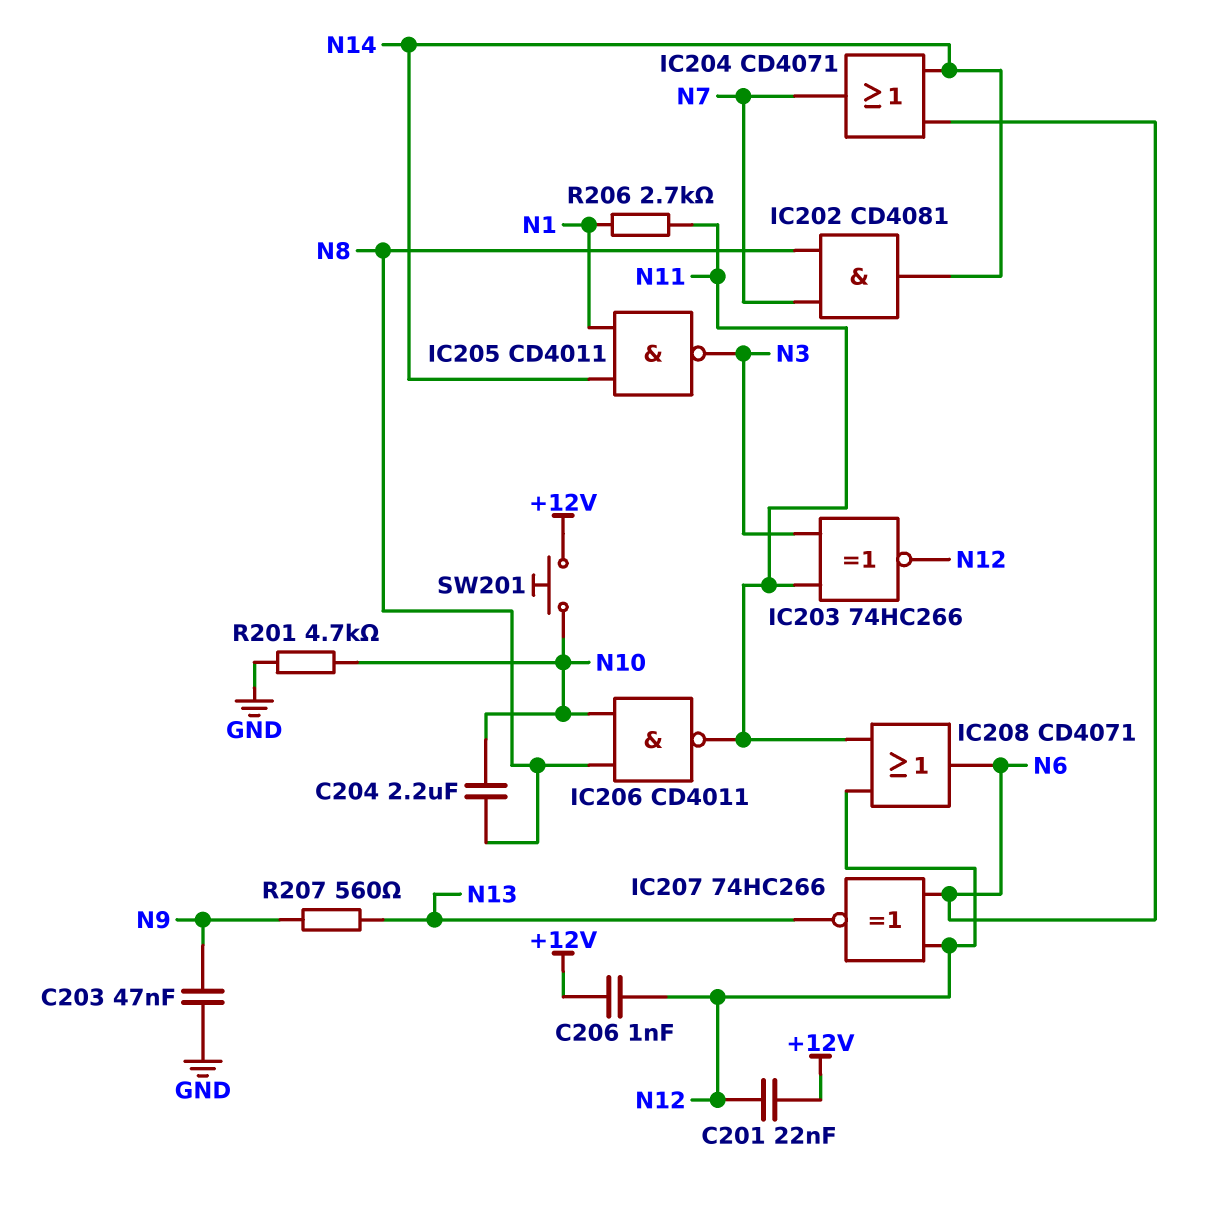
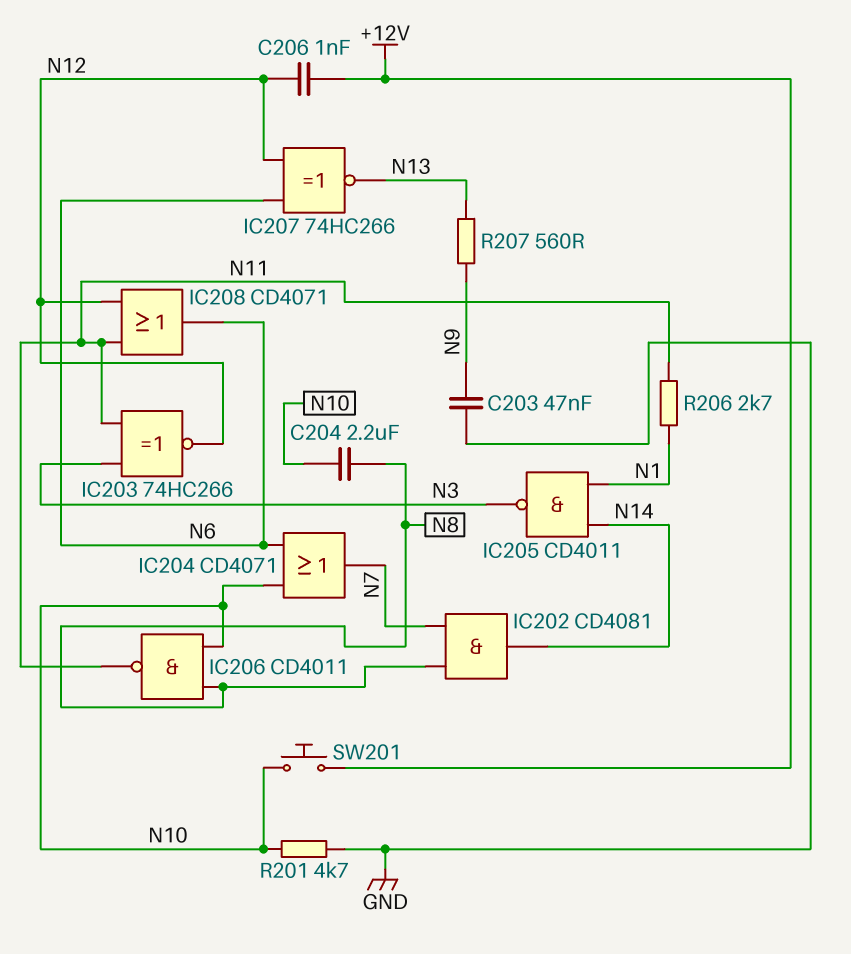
C201: 22nF (+12V, N12) -> none
IC204: OR CD4071 (in N6, in N14, out N7) -> OR CD4071 (in N6, in N10, out N7)

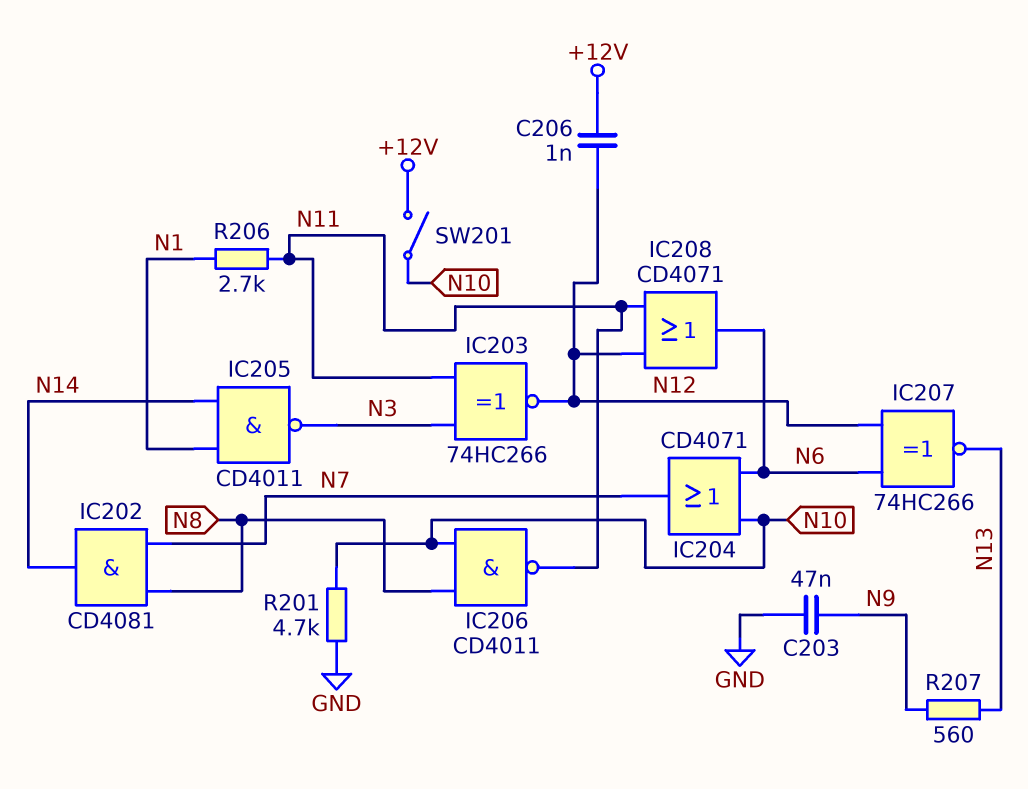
C204: 2.2uF (N8, N10) -> none
SW201: button (+12V, N10) -> switch (+12V, N10)

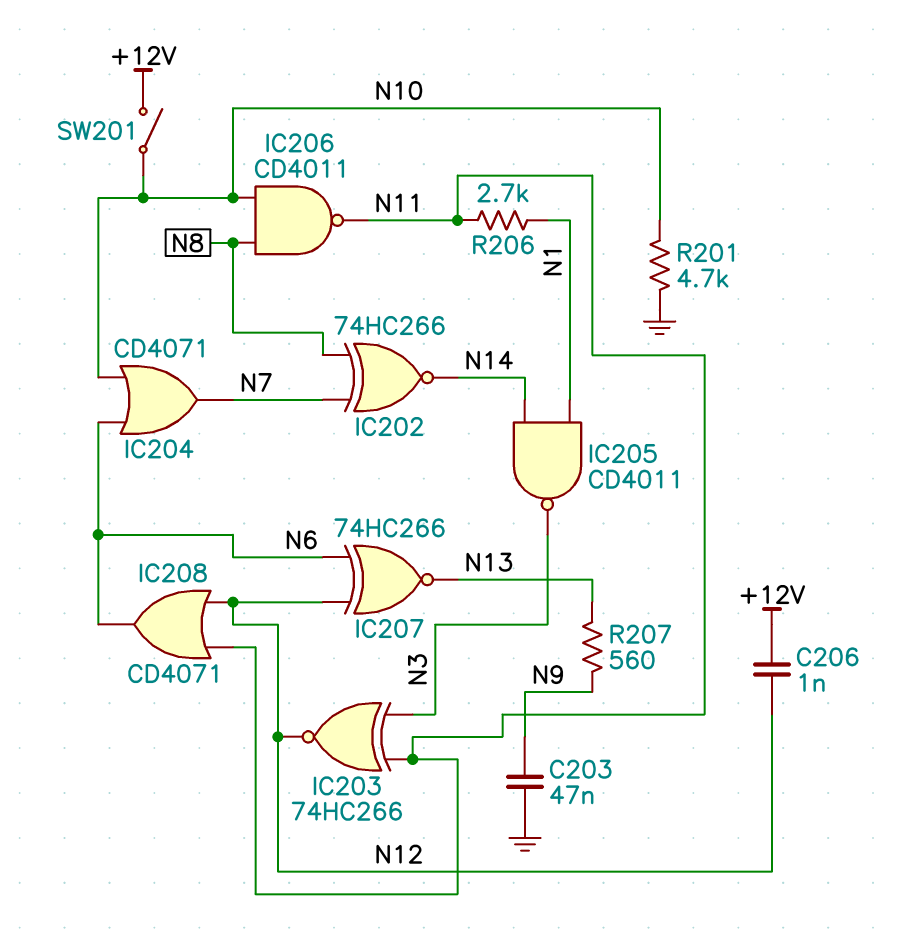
IC202: AND CD4081 (in N7, in N8, out N14) -> XNOR 74HC266 (in N7, in N8, out N14)

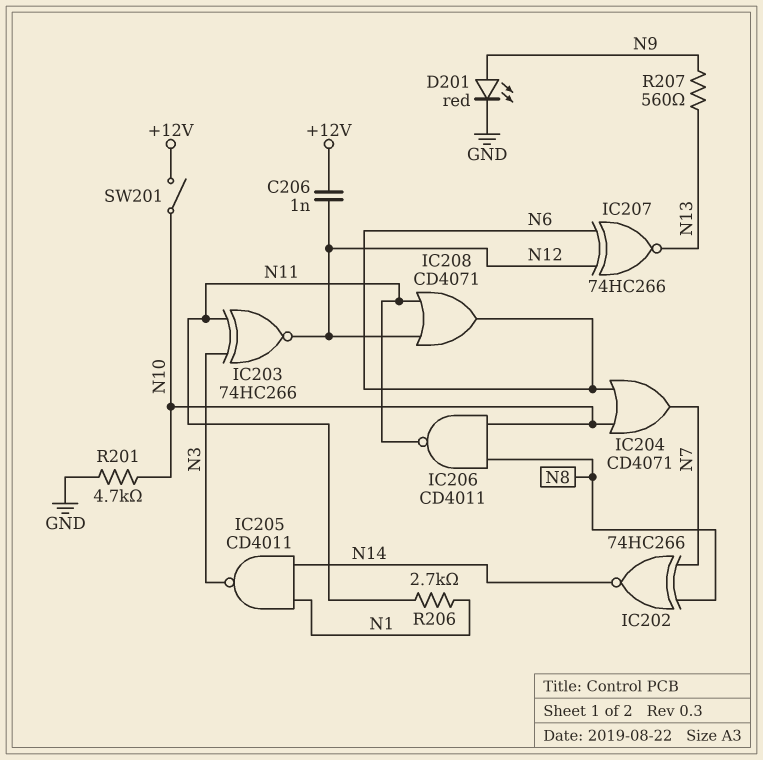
C203: 47nF (GND, N9) -> none
D201: none -> LED red (A N9, K GND)

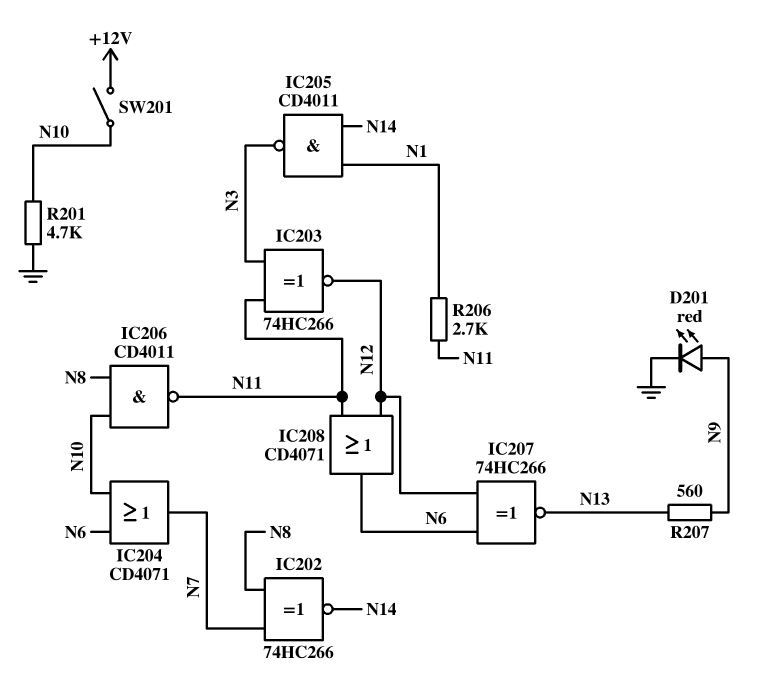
C206: 1nF (+12V, N12) -> none

